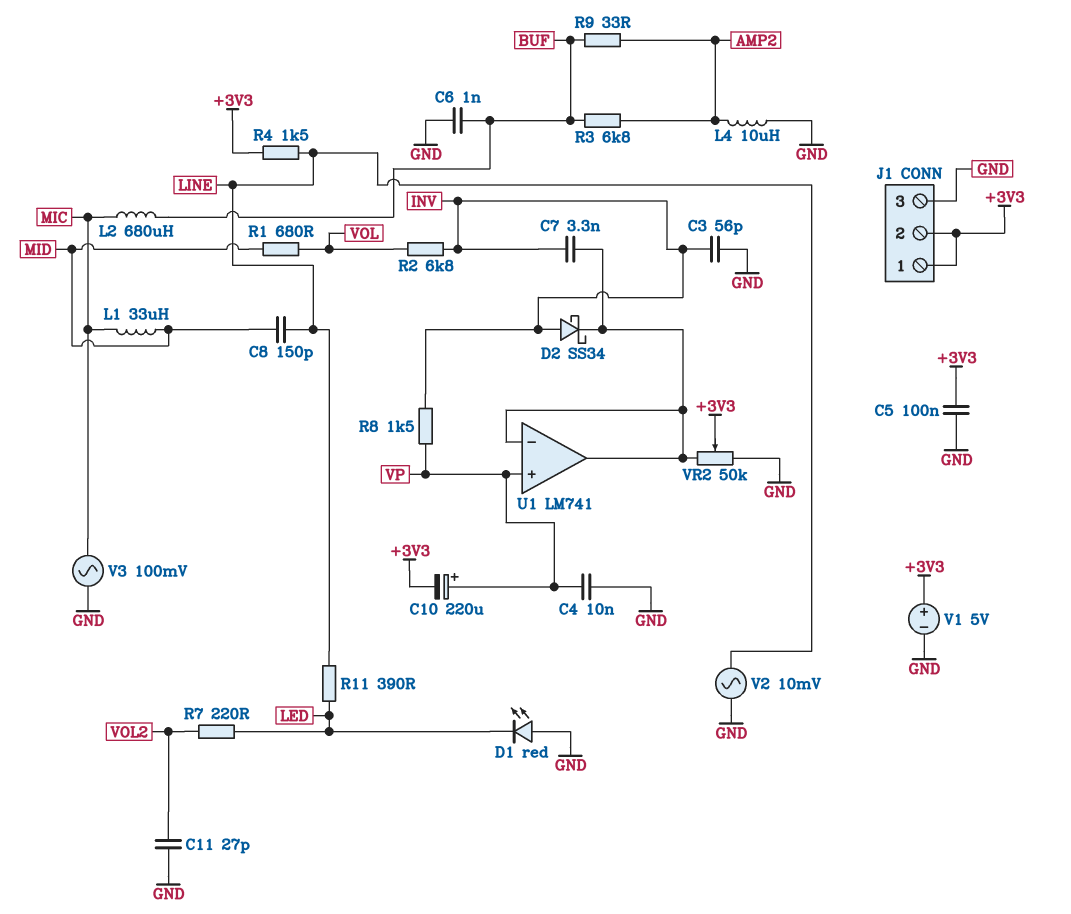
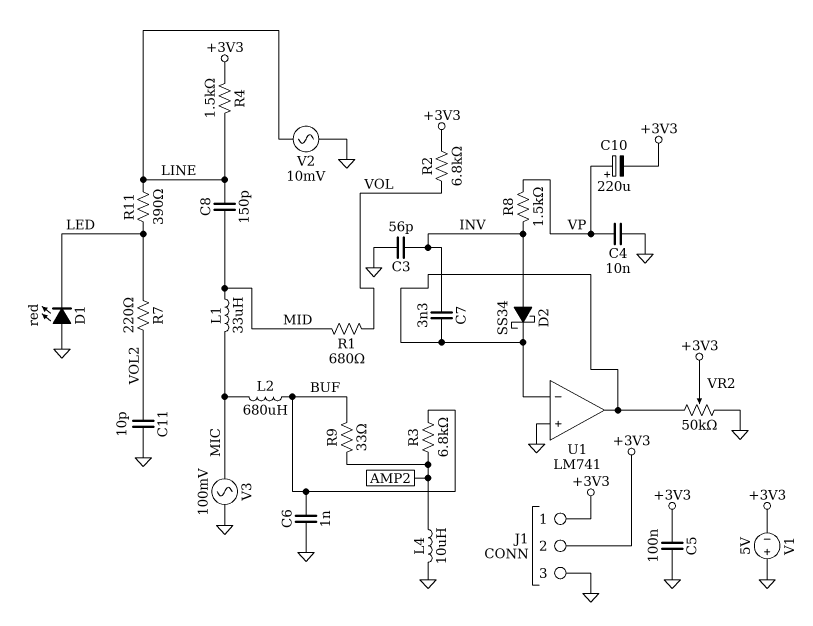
C11: 27pF (GND, VOL2) -> 10pF (GND, VOL2)
R2: 6.8k (INV, VOL) -> 6.8k (+3V3, VOL)
U1 pin in+: VP -> GND
V1: 5V (plus +3V3, minus GND) -> 5V (plus GND, minus +3V3)

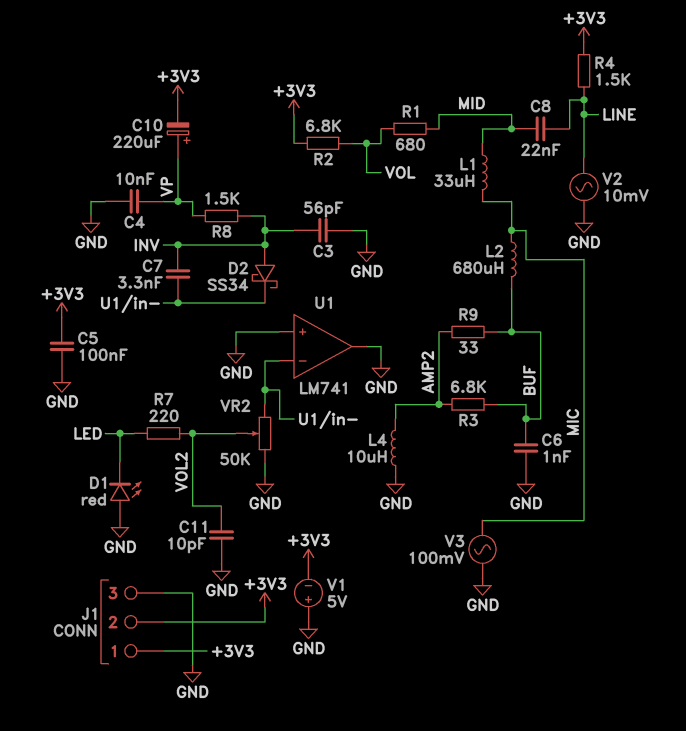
C8: 150pF (LINE, MID) -> 22nF (LINE, MID)
R11: 390 (LED, LINE) -> none
U1 pin out: U1/in- -> GND
VR2: 50k (GND, U1/in-, wiper +3V3) -> 50k (GND, U1/in-, wiper VOL2)

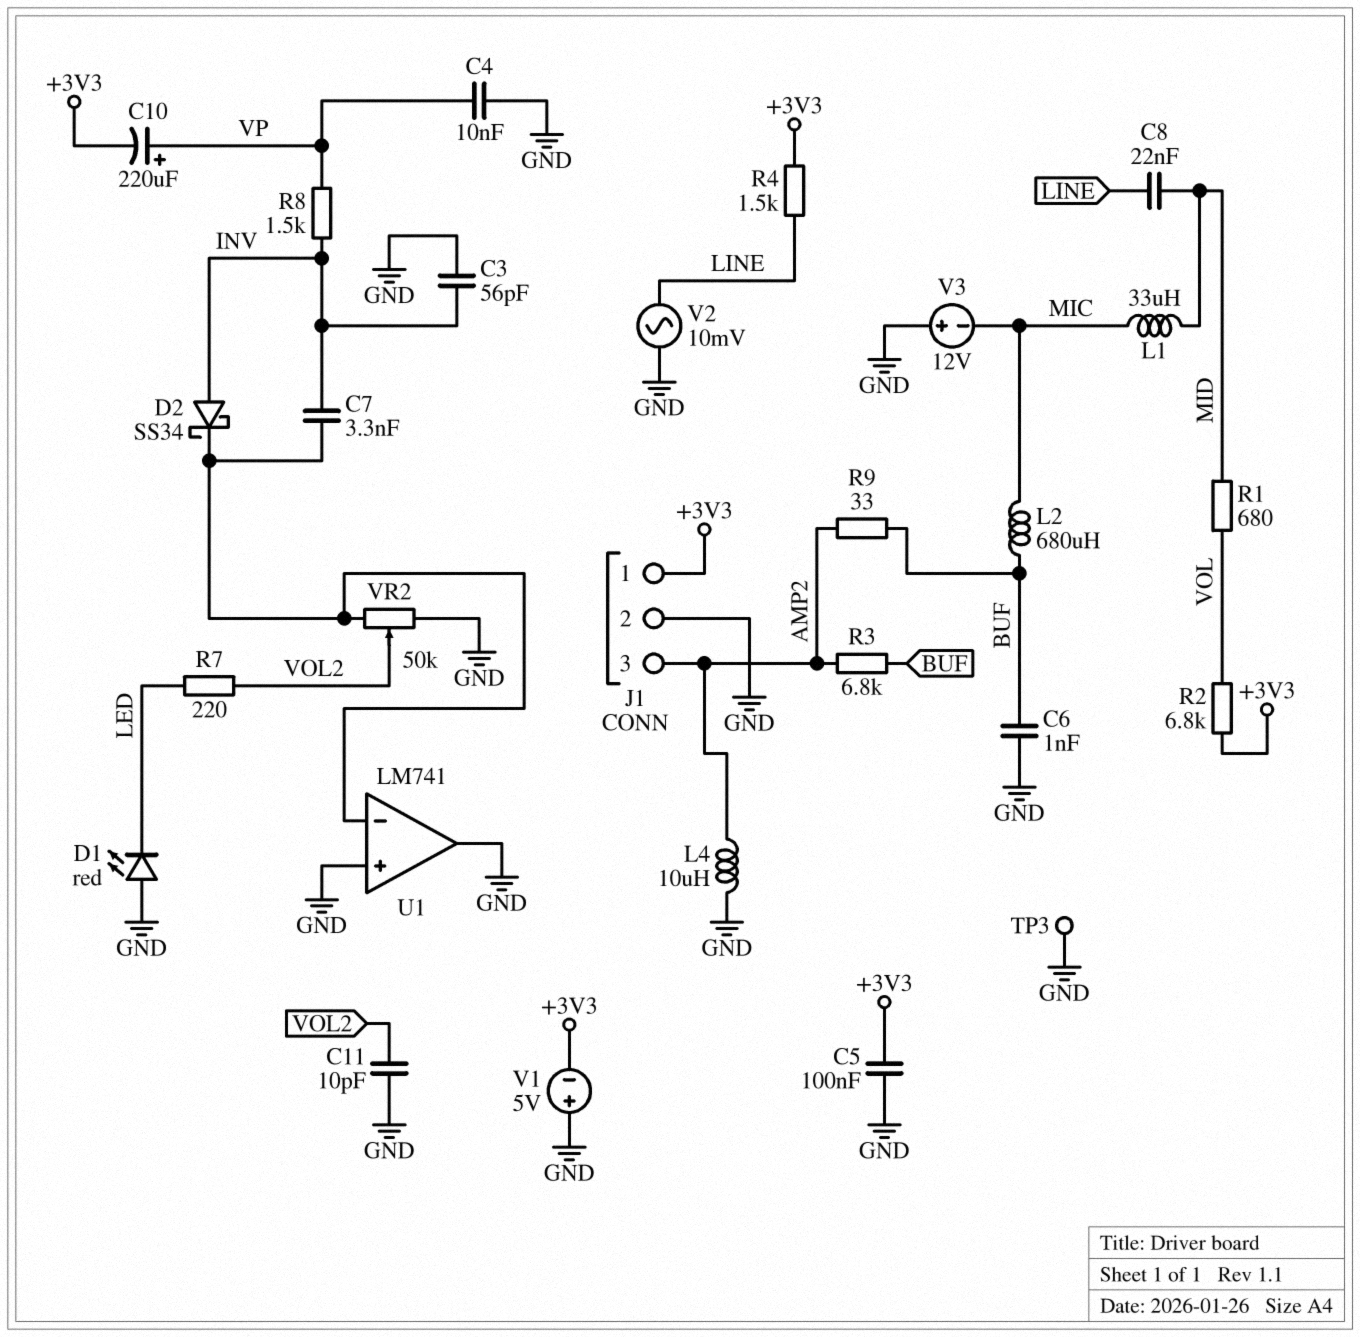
J1 pin 2: +3V3 -> GND
J1 pin 3: GND -> AMP2
TP3: none -> test point (GND)
V3: AC 100mV (GND, MIC) -> 12V (plus GND, minus MIC)

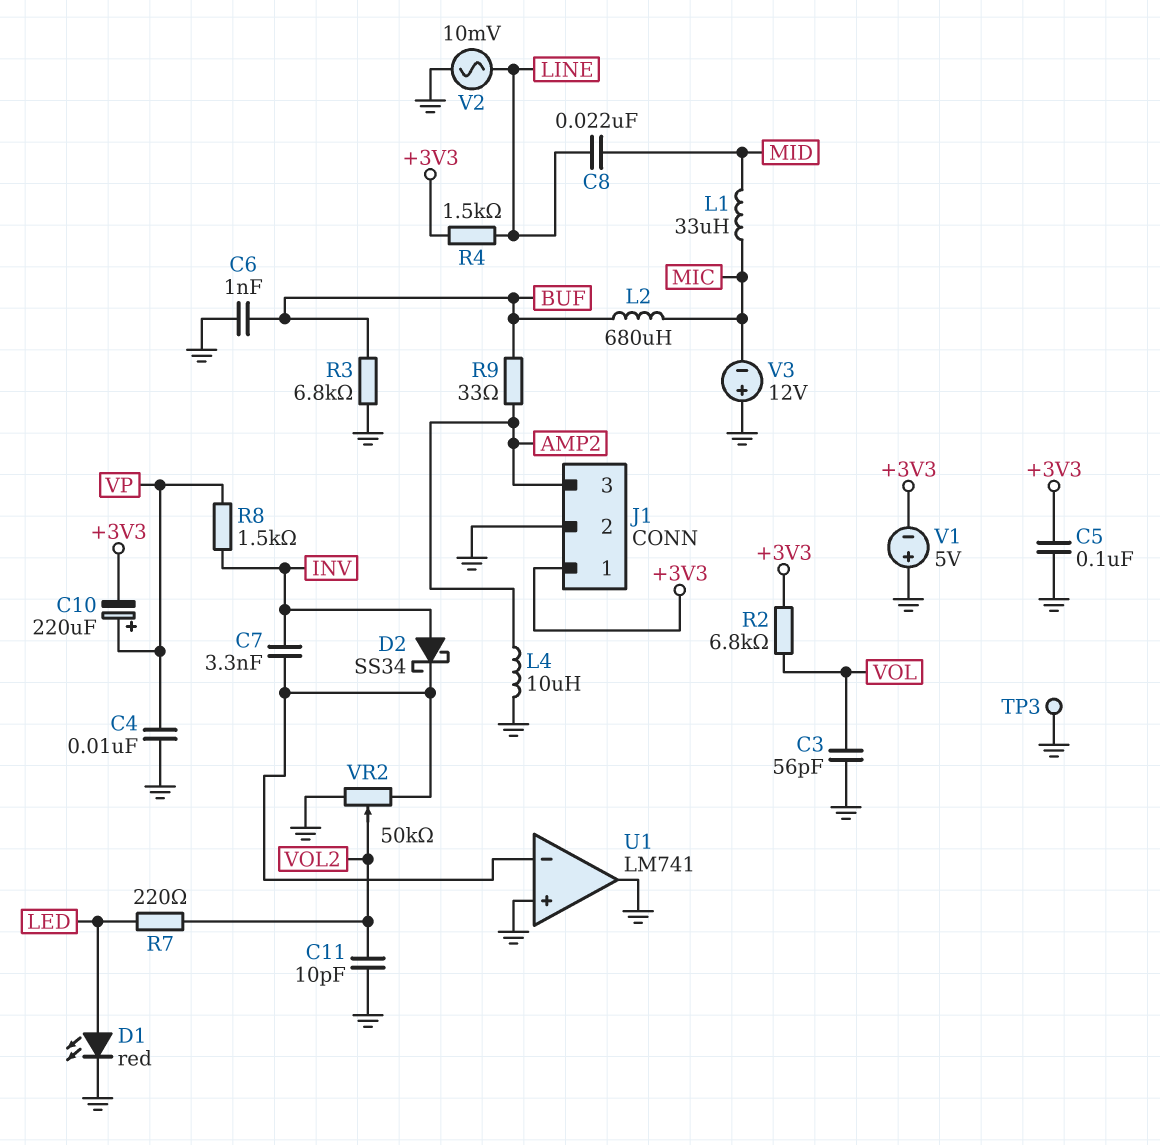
C3: 56pF (GND, INV) -> 56pF (GND, VOL)
D1: LED red (A GND, K LED) -> LED red (A LED, K GND)
R1: 680 (MID, VOL) -> none
R3: 6.8k (AMP2, BUF) -> 6.8k (BUF, GND)

